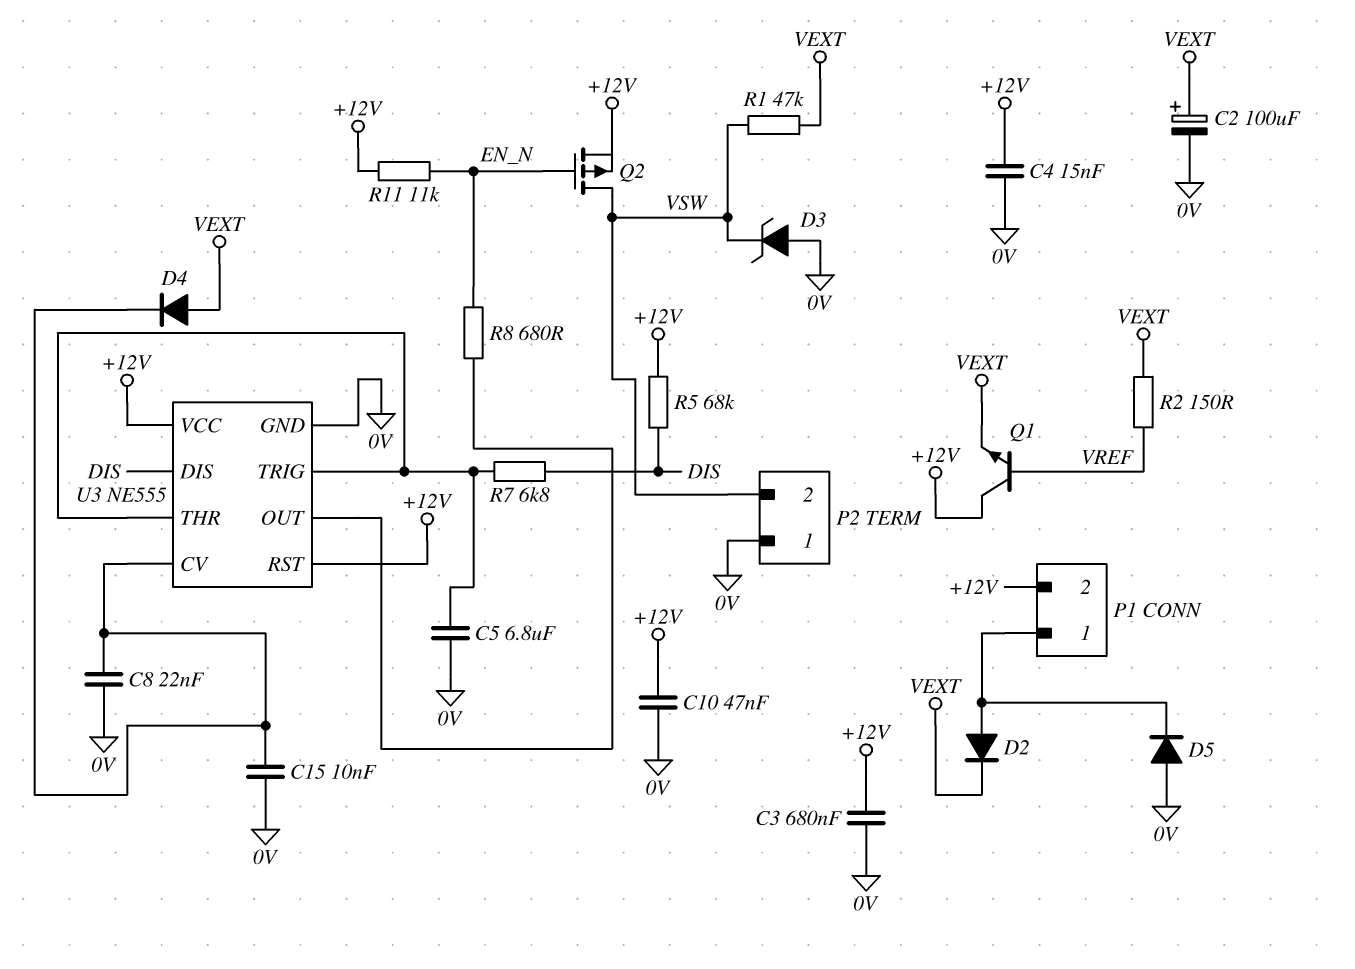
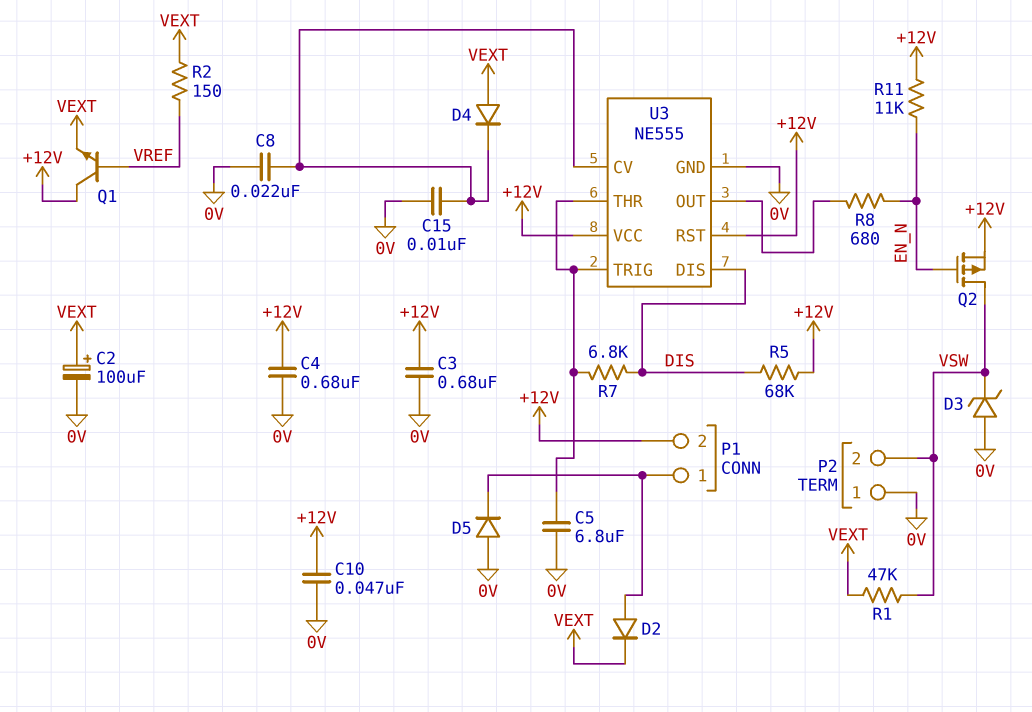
C4: 15nF (+12V, 0V) -> 680nF (+12V, 0V)

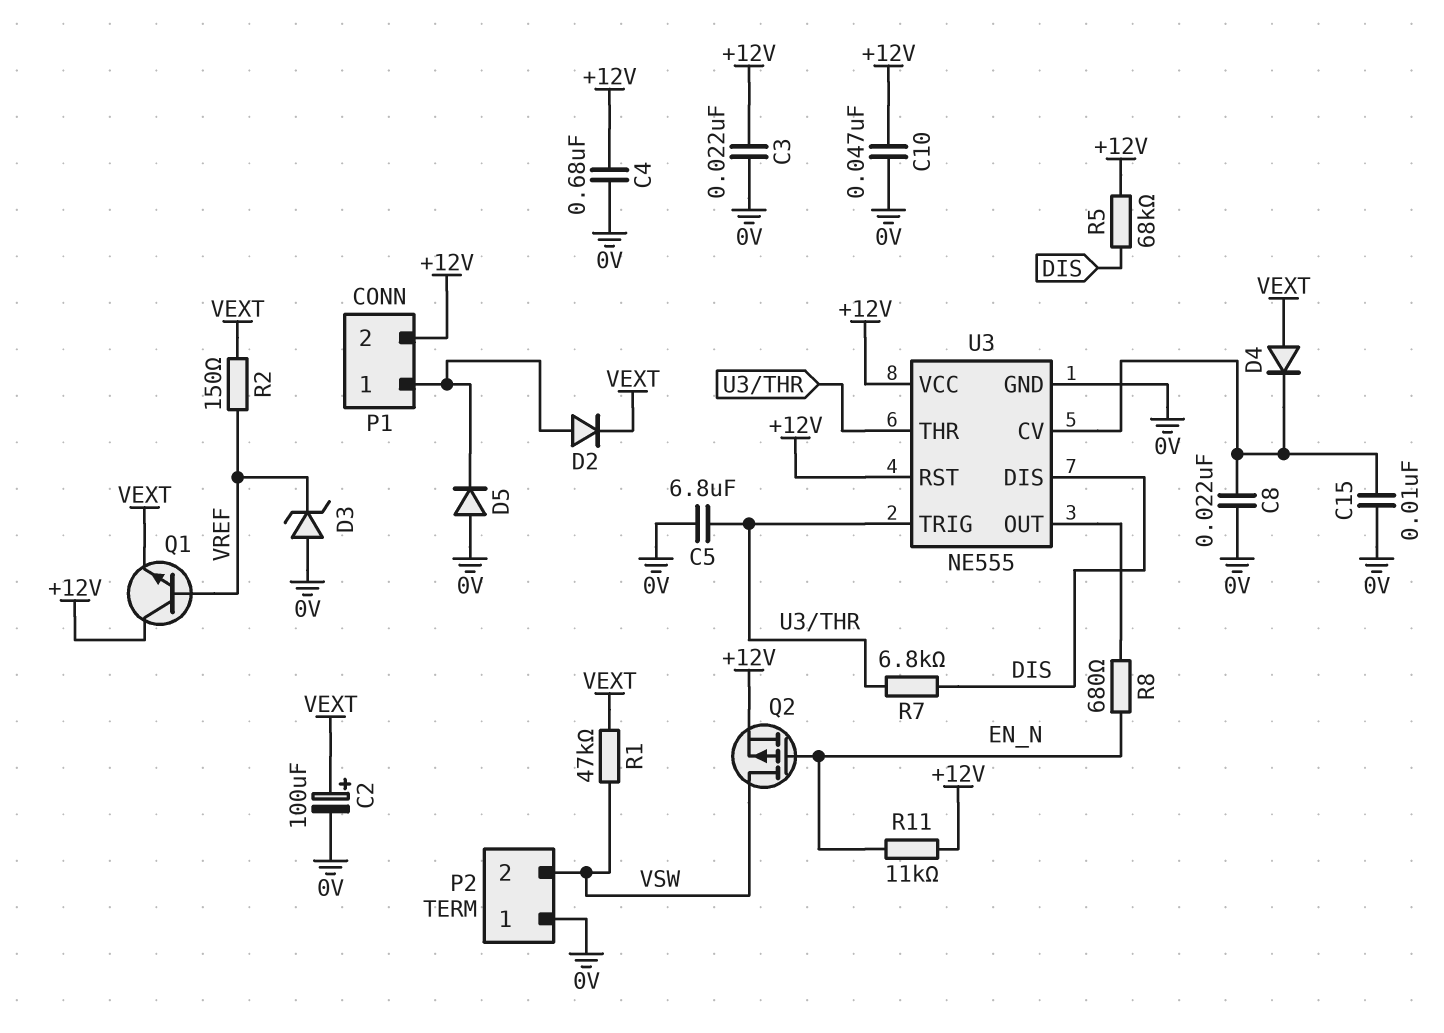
C3: 680nF (+12V, 0V) -> 22nF (+12V, 0V)
D3: zener (A 0V, K VSW) -> zener (A 0V, K VREF)

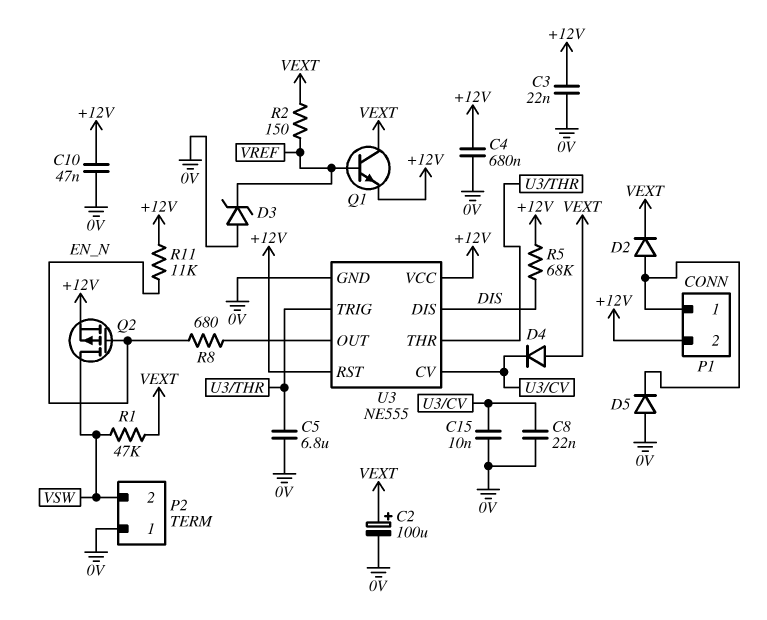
Q1: NPN (B VREF, C +12V, E VEXT) -> NPN (B VREF, C VEXT, E +12V)
R7: 6.8k (DIS, U3/THR) -> none

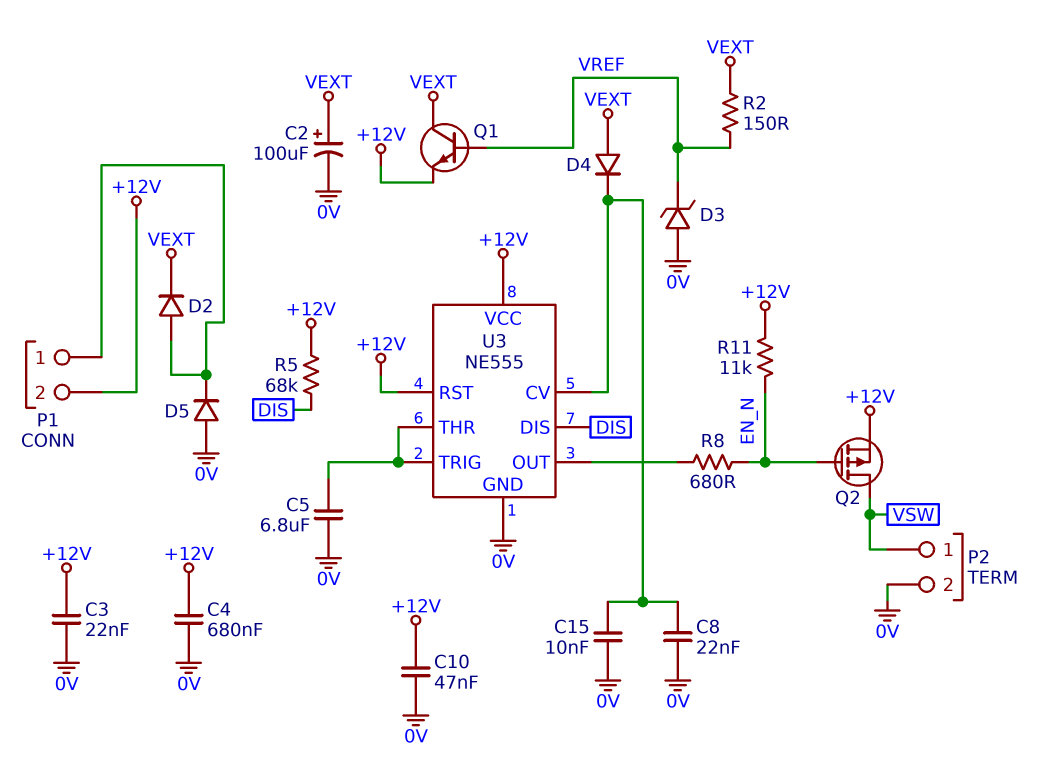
P2 pin 1: 0V -> VSW
P2 pin 2: VSW -> 0V
R1: 47k (VEXT, VSW) -> none

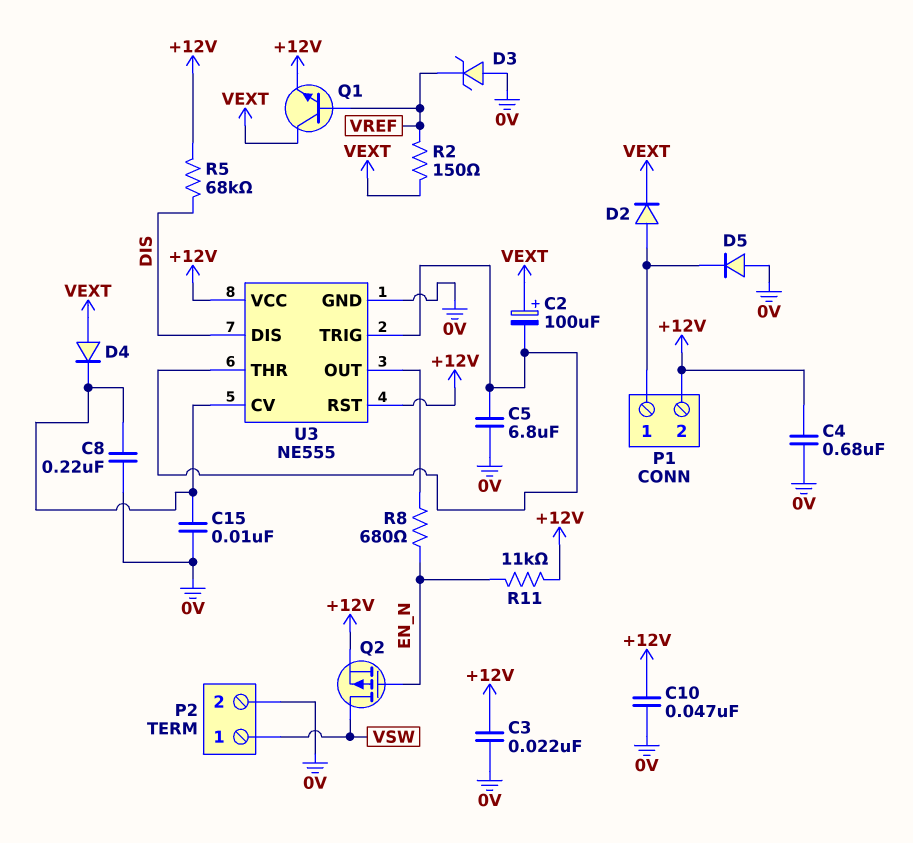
C2: 100uF (plus VEXT, minus 0V) -> 100uF (plus VEXT, minus U3/THR)
C8: 22nF (0V, U3/CV) -> 220nF (0V, U3/CV)

